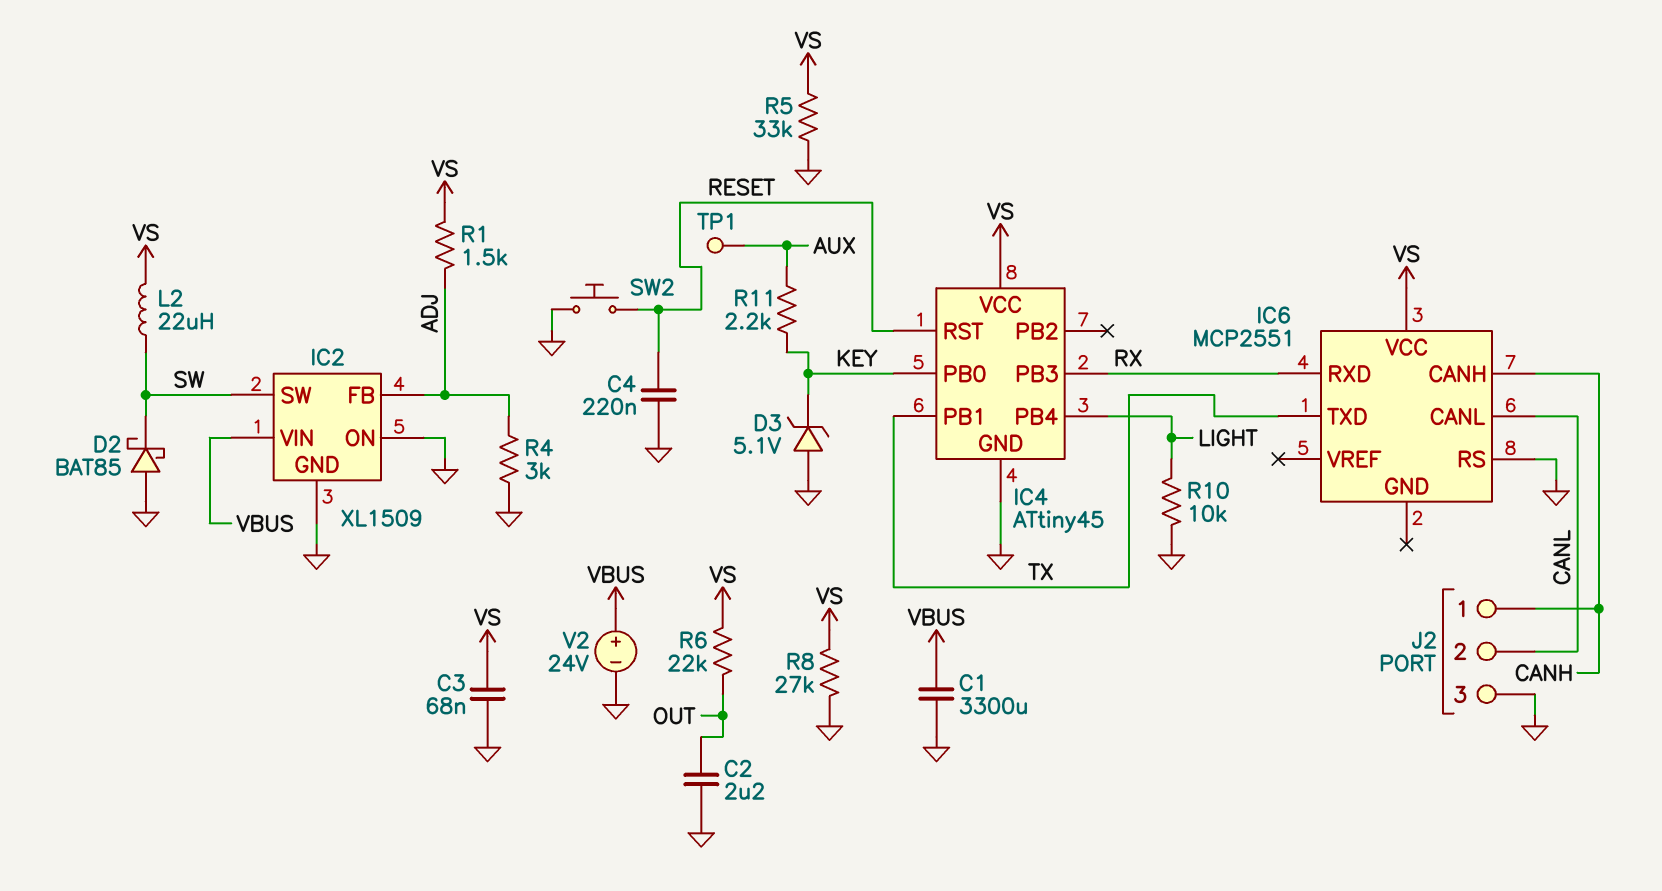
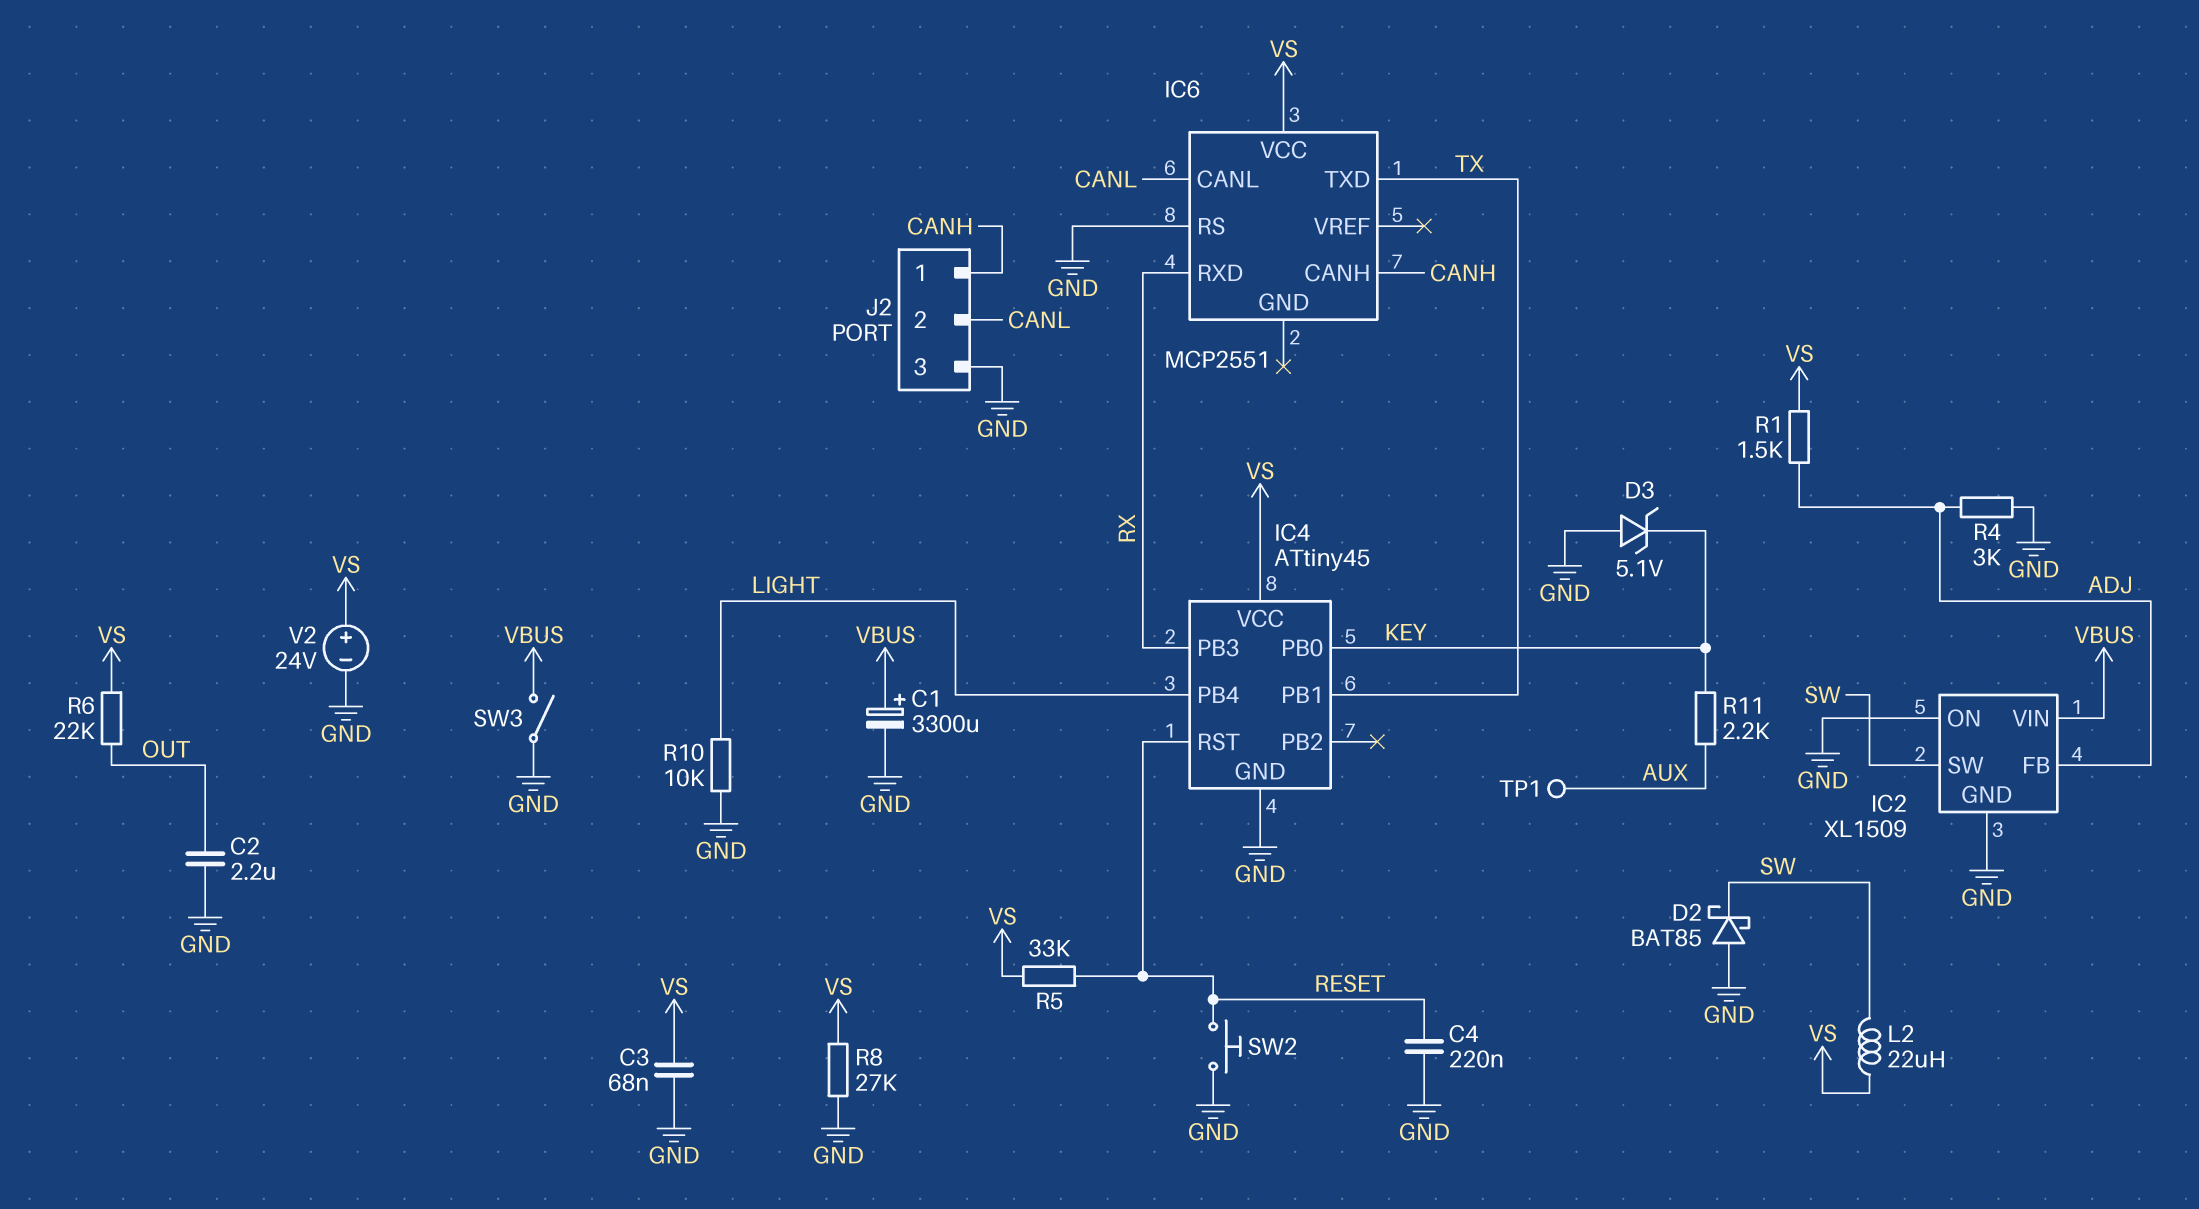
C1: 3300uF (GND, VBUS) -> 3300uF (plus VBUS, minus GND)
R5: 33k (GND, VS) -> 33k (RESET, VS)
SW3: none -> switch (GND, VBUS)
V2: 24V (plus VBUS, minus GND) -> 24V (plus VS, minus GND)

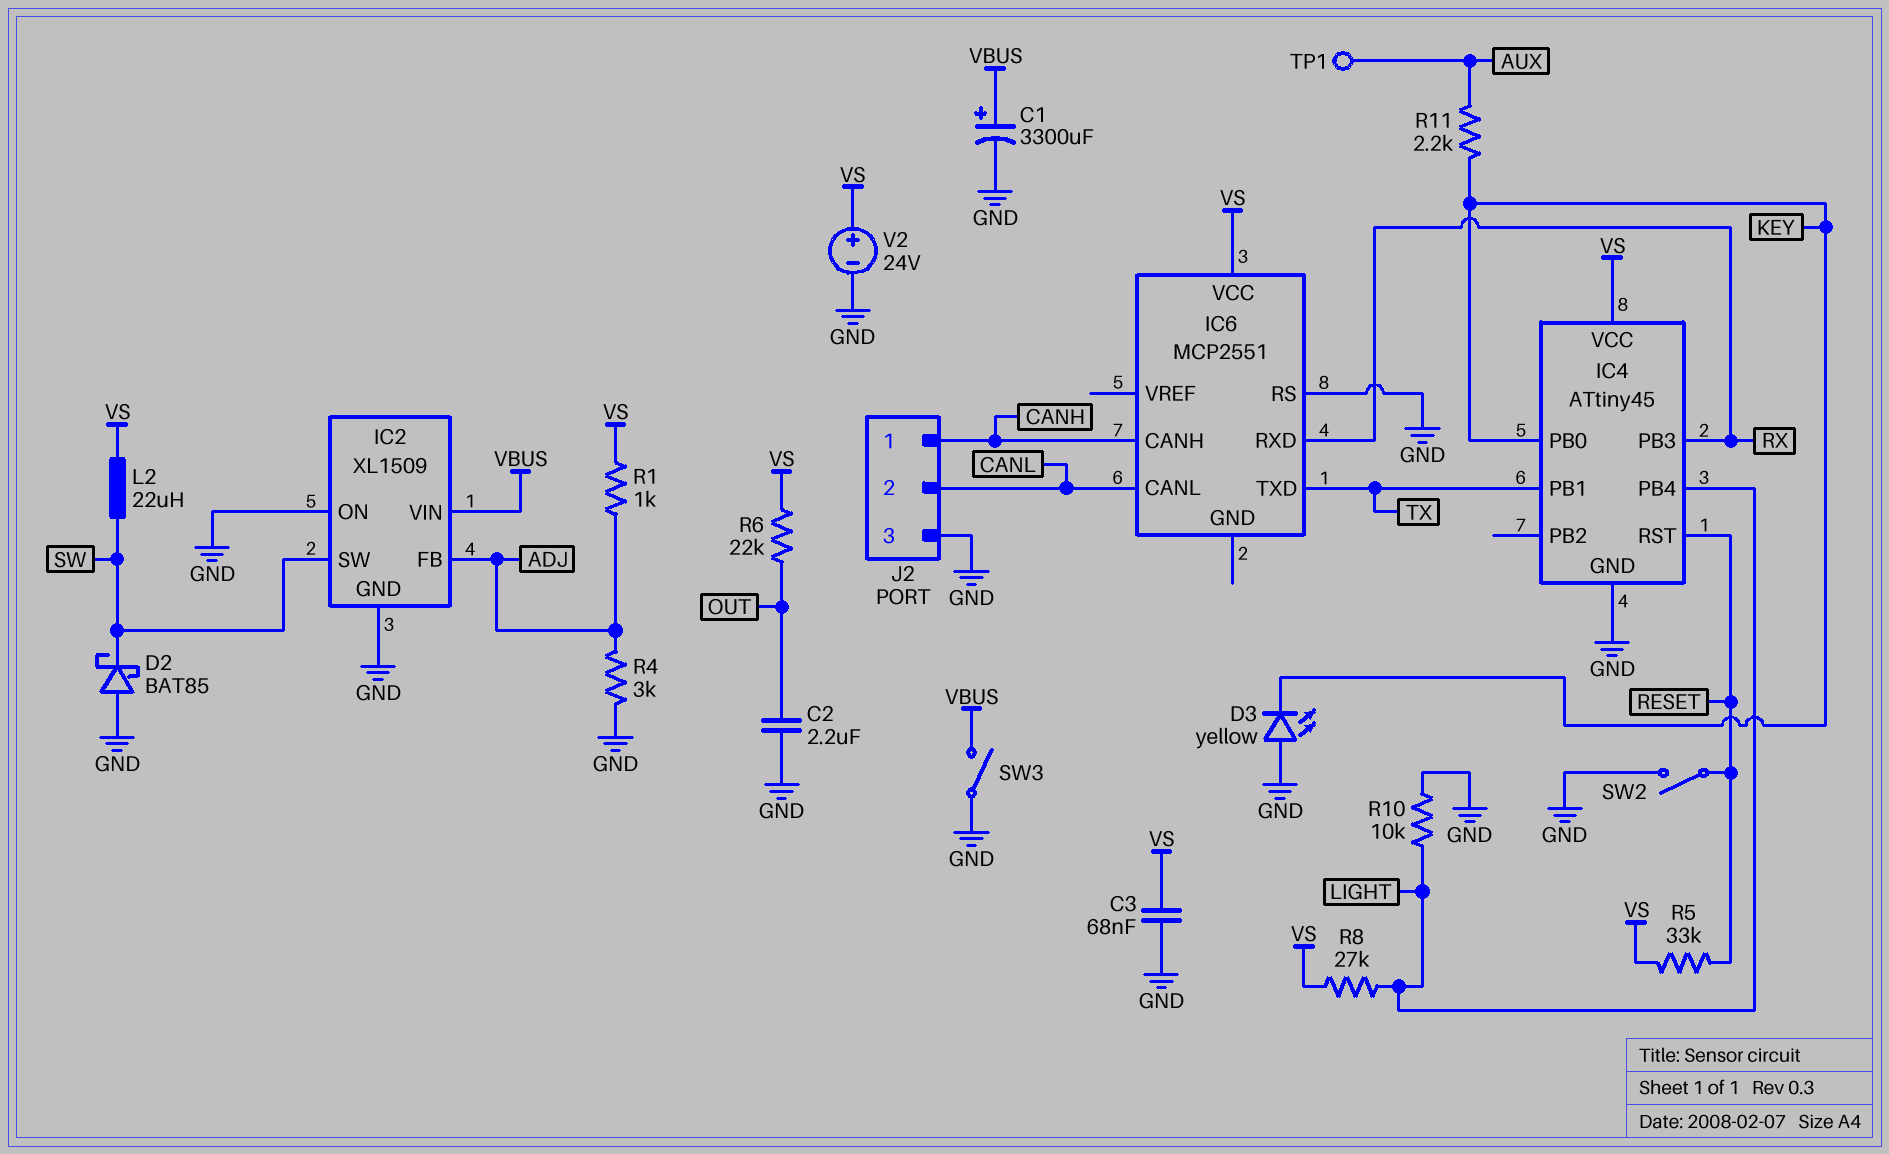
C4: 220nF (GND, RESET) -> none
D3: zener 5.1V (A GND, K KEY) -> LED yellow (A GND, K KEY)
R1: 1.5k (ADJ, VS) -> 1k (ADJ, VS)
R8: 27k (GND, VS) -> 27k (LIGHT, VS)
SW2: button (GND, RESET) -> switch (GND, RESET)

